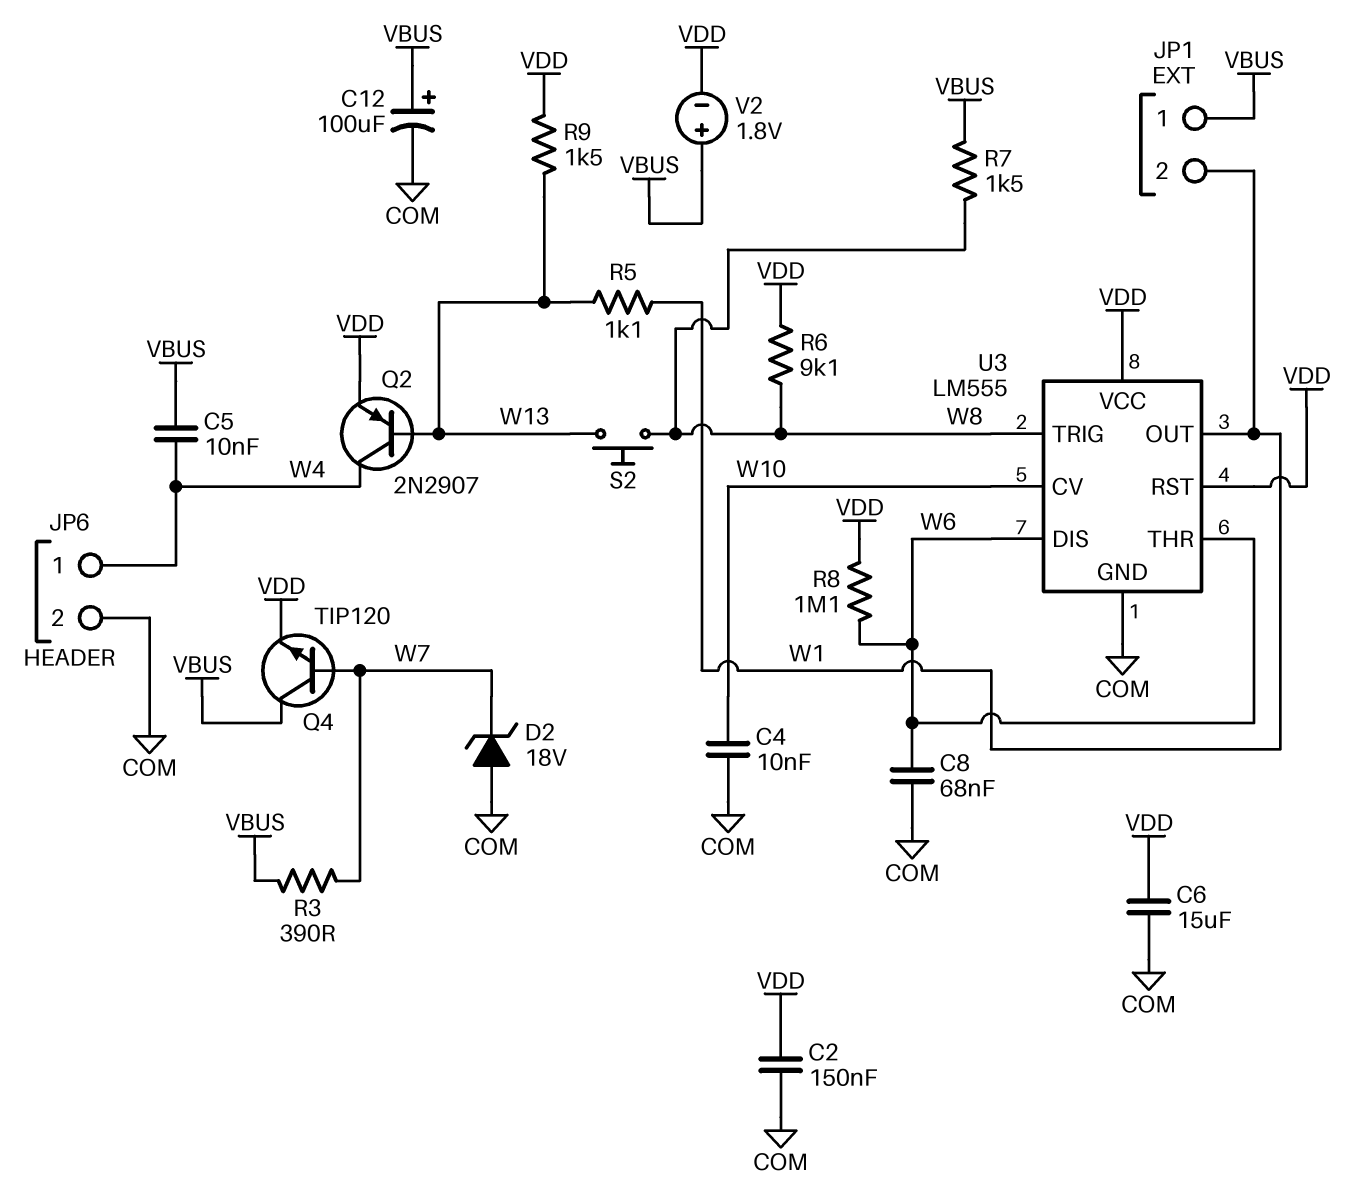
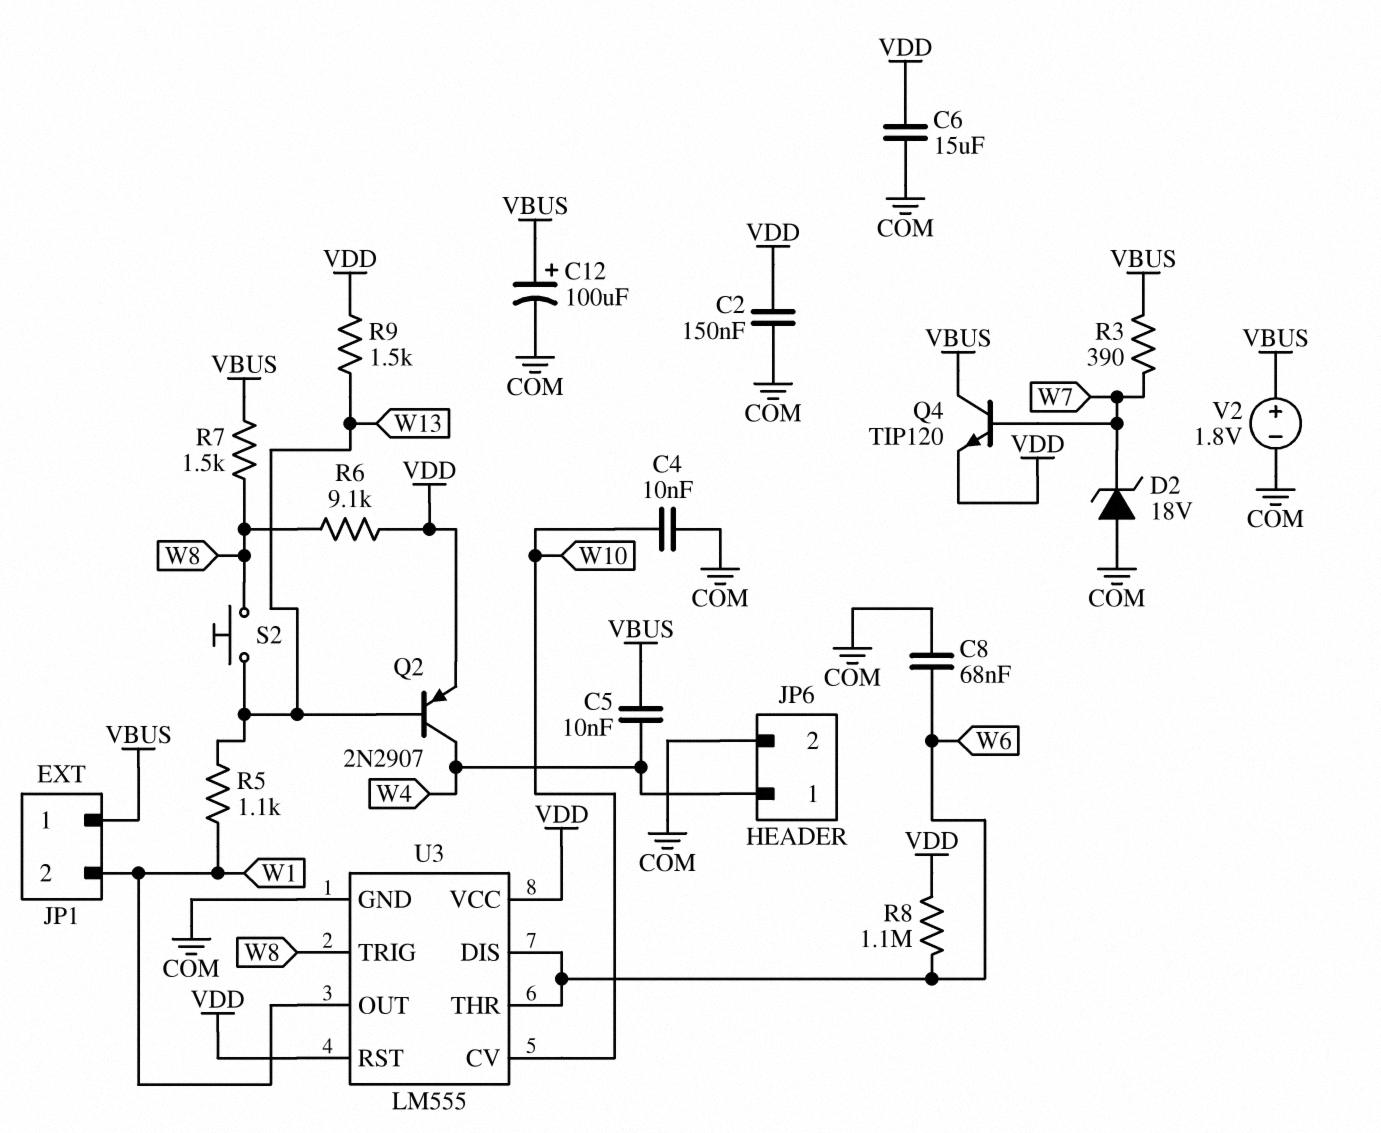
V2: 1.8V (plus VBUS, minus VDD) -> 1.8V (plus VBUS, minus COM)

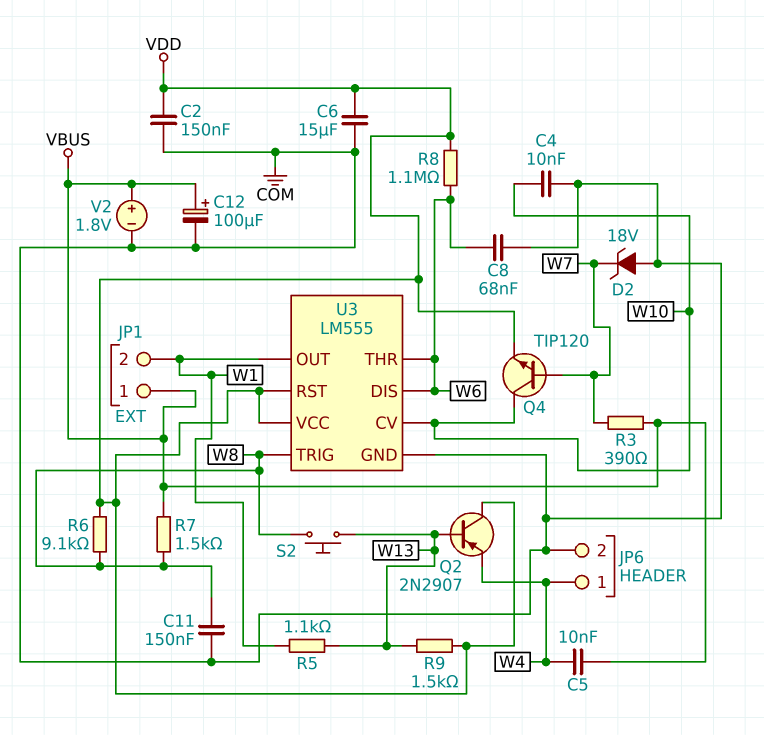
C11: none -> 150nF (COM, W8)
Q2: PNP 2N2907 (B W13, C W4, E VDD) -> PNP 2N2907 (B W13, C VDD, E W4)
Q4: NPN TIP120 (B W7, C VBUS, E VDD) -> NPN TIP120 (B W7, C W10, E VDD)

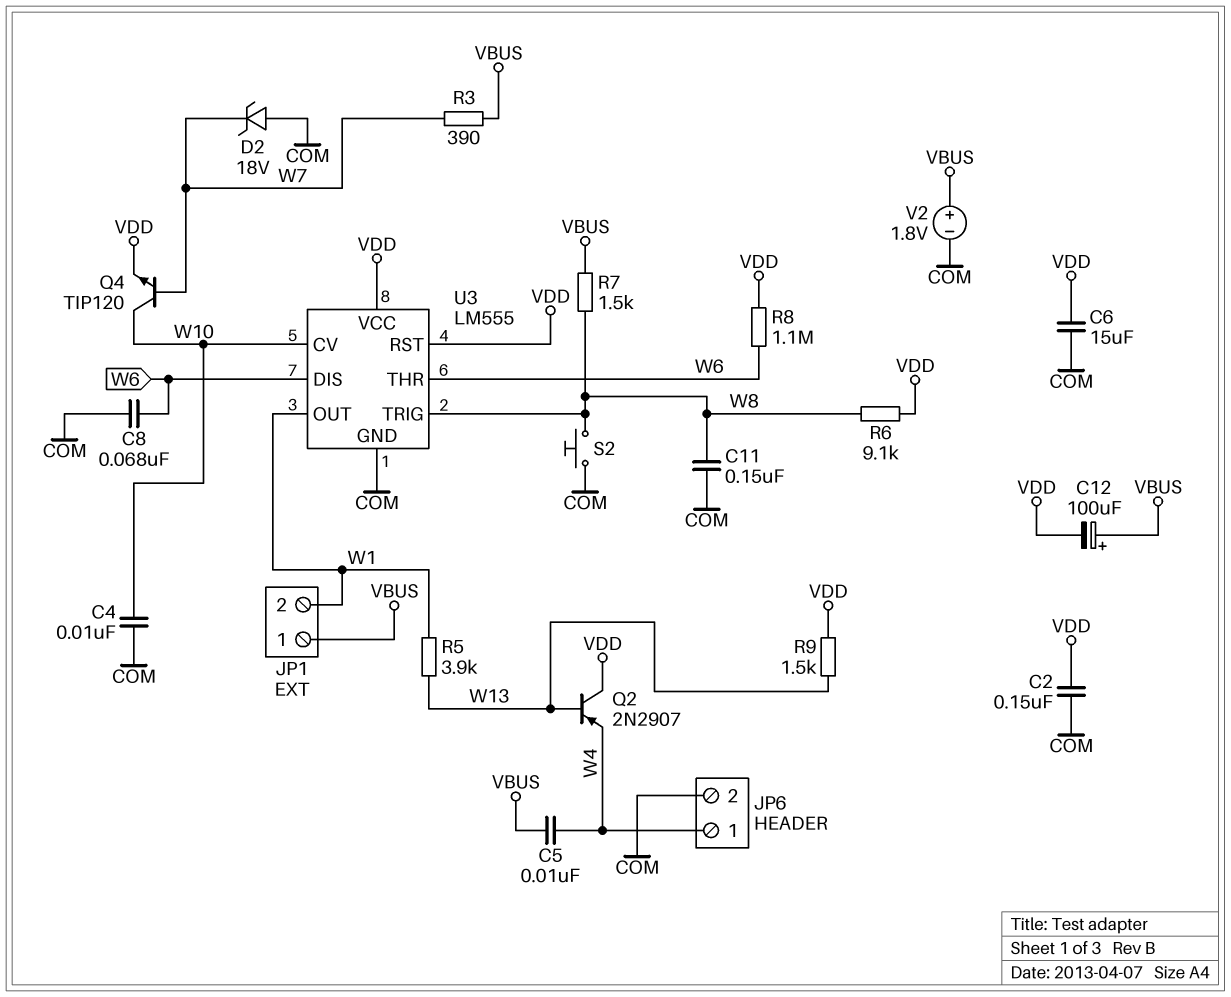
C12: 100uF (plus VBUS, minus COM) -> 100uF (plus VBUS, minus VDD)
R5: 1.1k (W1, W13) -> 3.9k (W1, W13)
S2: button (W8, W13) -> button (COM, W8)

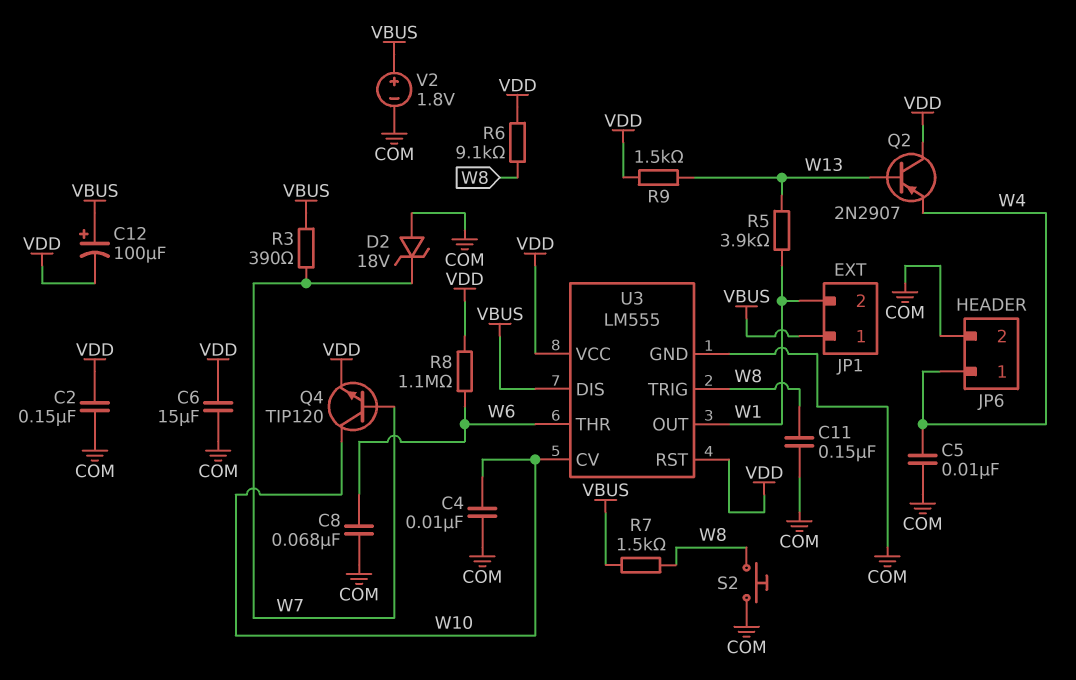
C5: 10nF (VBUS, W4) -> 10nF (COM, W4)
U3 pin DIS: W6 -> VBUS

